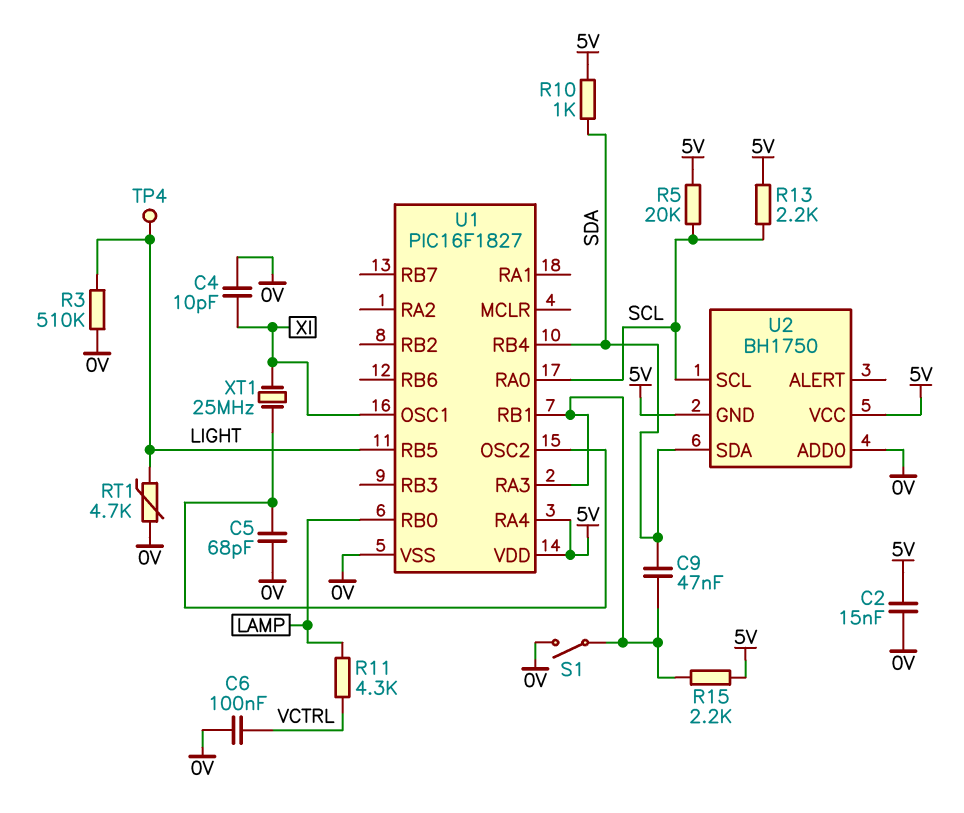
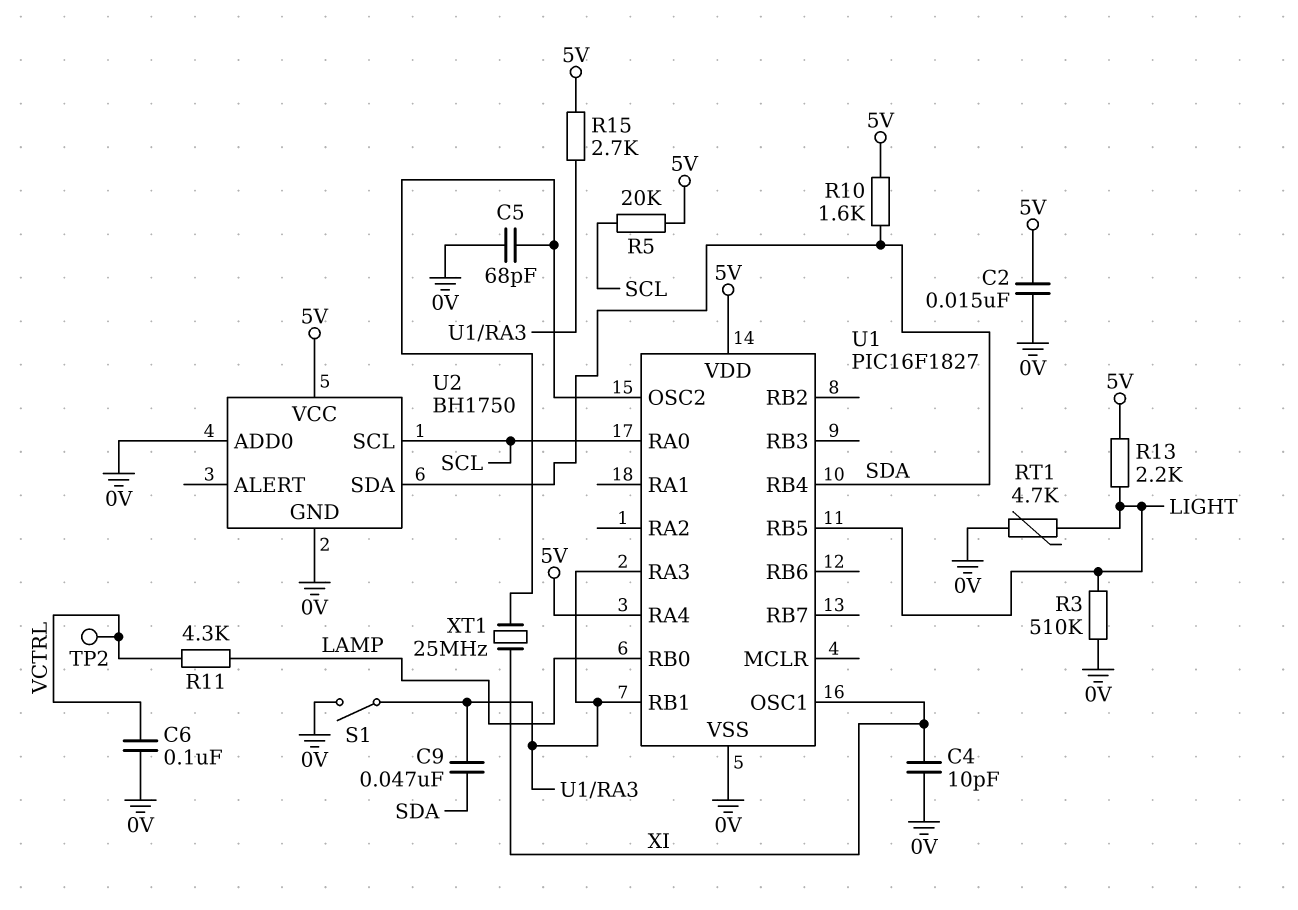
R10: 1k (5V, SDA) -> 1.6k (5V, SDA)
R13: 2.2k (5V, SCL) -> 2.2k (5V, LIGHT)
R15: 2.2k (5V, U1/RA3) -> 2.7k (5V, U1/RA3)
TP2: none -> test point (VCTRL)
TP4: test point (LIGHT) -> none
U2 pin GND: 5V -> 0V

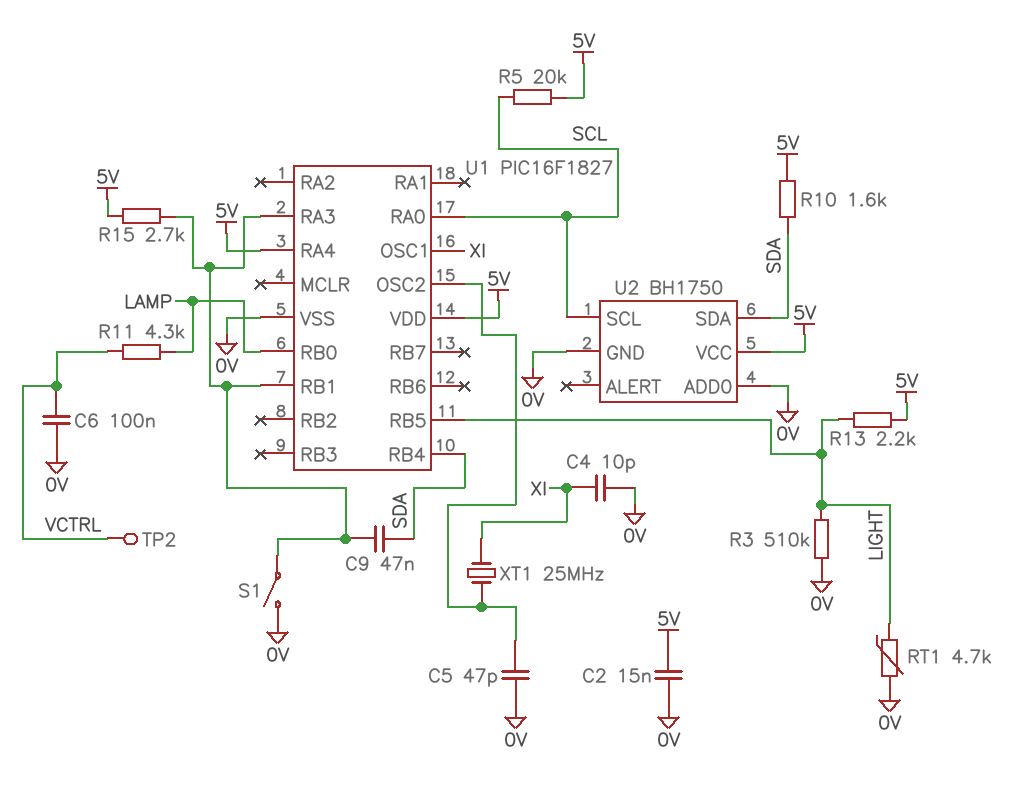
C5: 68pF (0V, U1/OSC2) -> 47pF (0V, U1/OSC2)

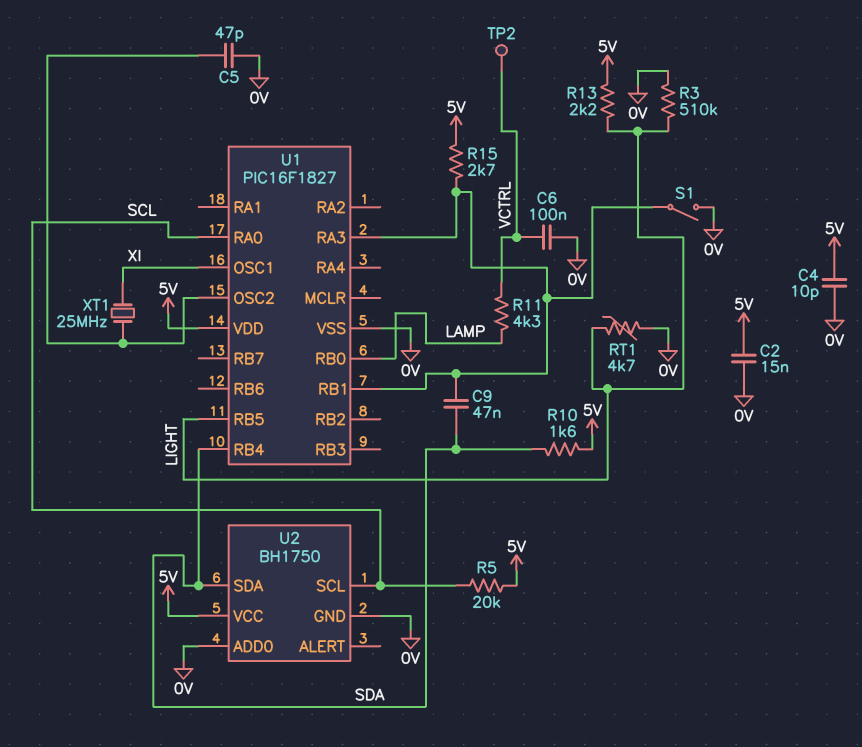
C4: 10pF (0V, XI) -> 10pF (0V, 5V)
U1 pin RA4: 5V -> none

